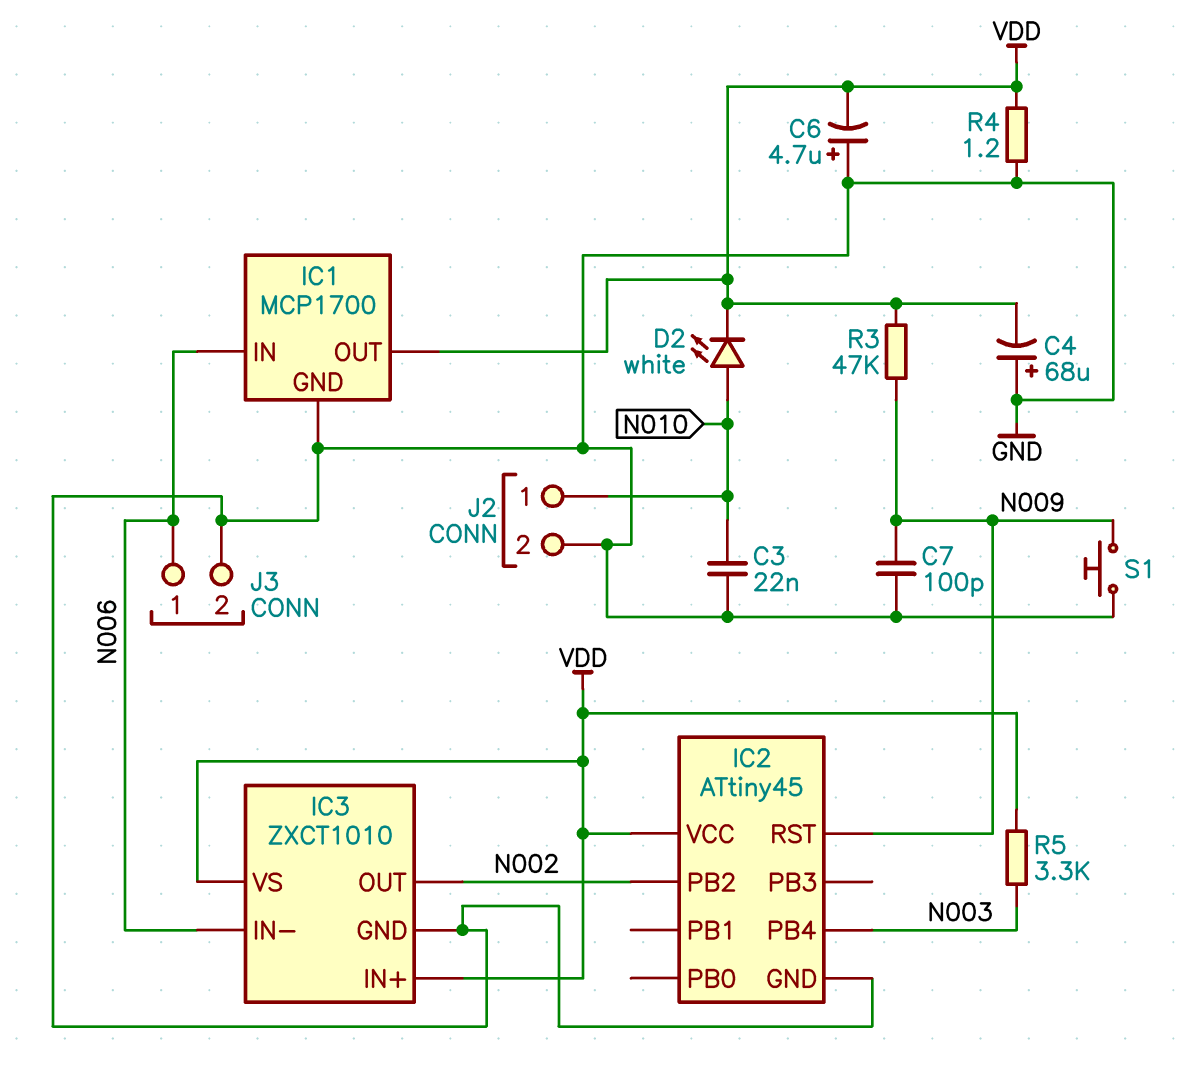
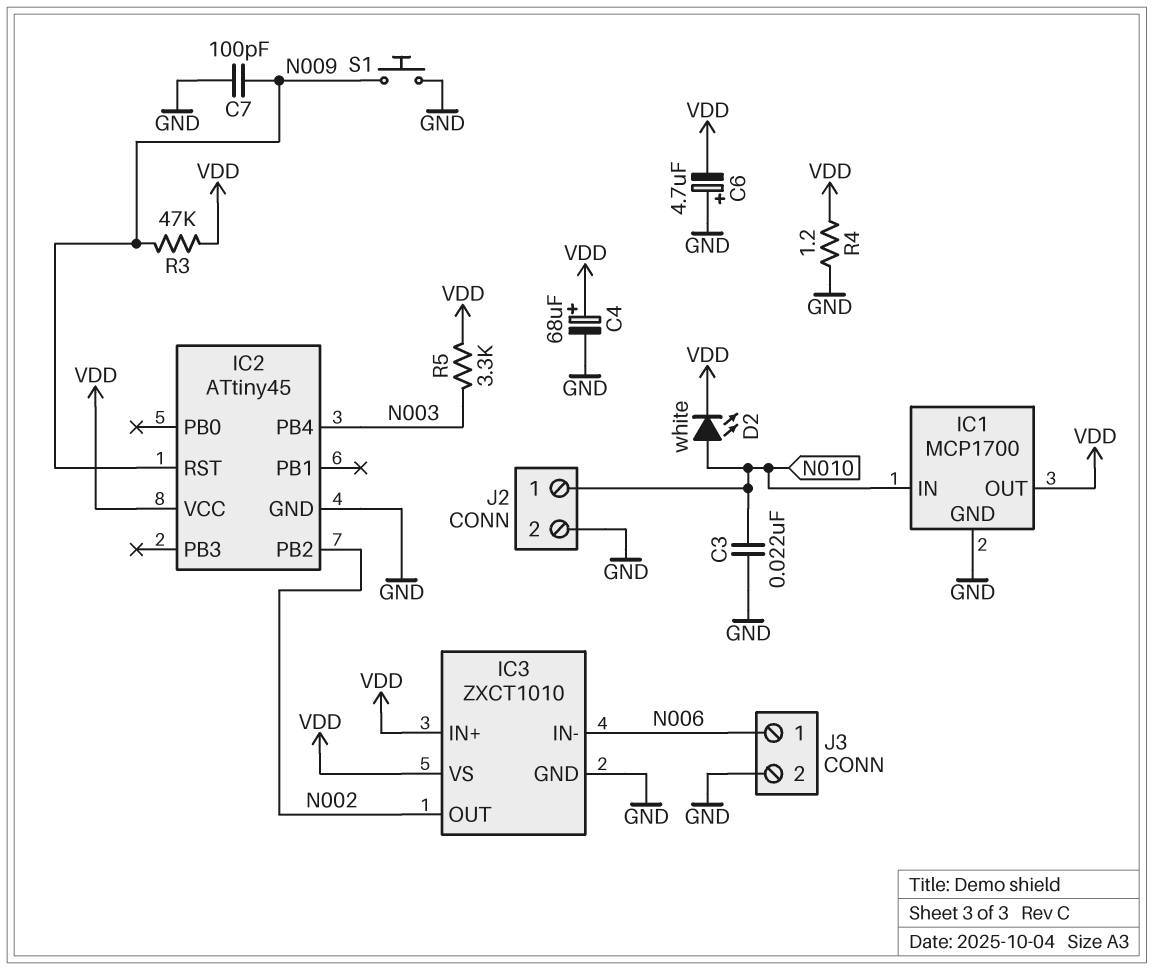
C4: 68uF (plus GND, minus VDD) -> 68uF (plus VDD, minus GND)
IC1 pin IN: N006 -> N010

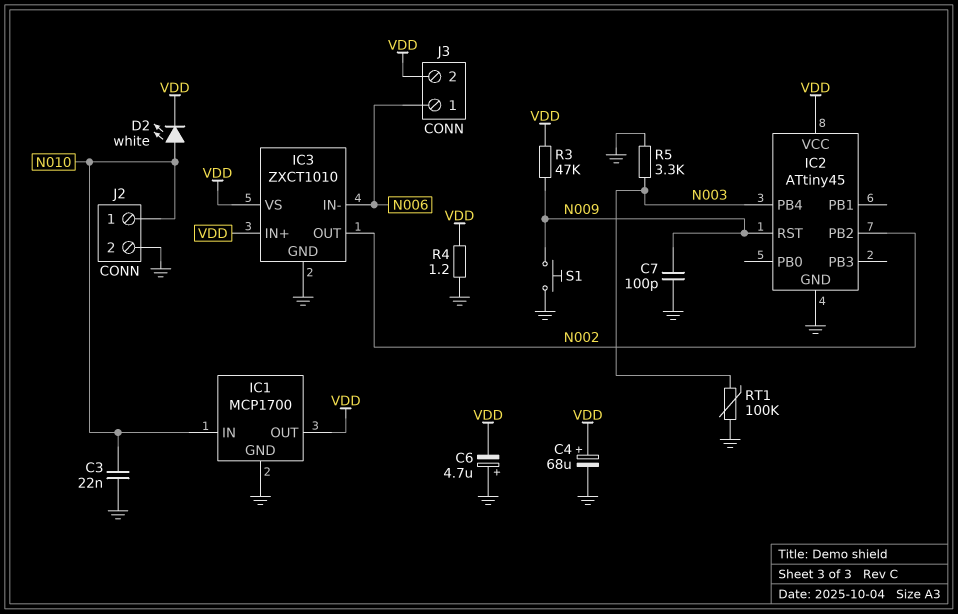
J3 pin 2: GND -> VDD
R5: 3.3k (N003, VDD) -> 3.3k (GND, N003)
RT1: none -> 100k (GND, N003)

